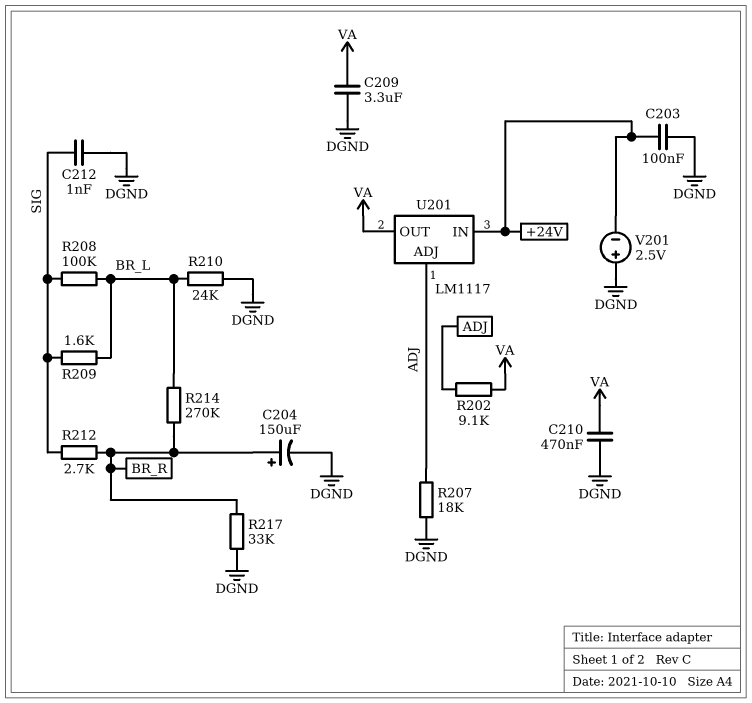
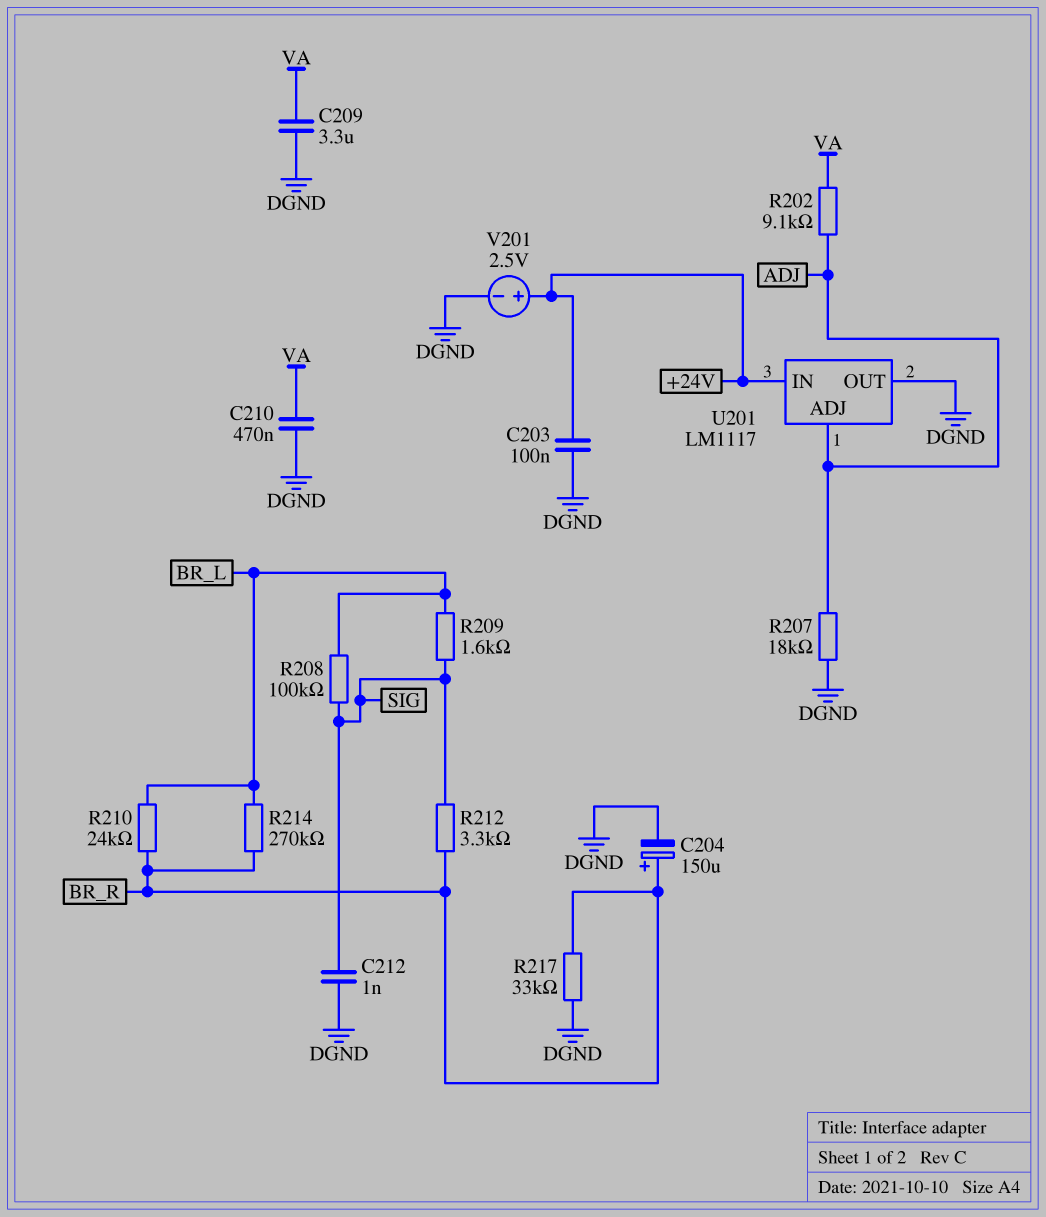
R210: 24k (BR_L, DGND) -> 24k (BR_L, BR_R)
R212: 2.7k (BR_R, SIG) -> 3.3k (BR_R, SIG)
U201 pin OUT: VA -> DGND
V201: 2.5V (plus DGND, minus +24V) -> 2.5V (plus +24V, minus DGND)

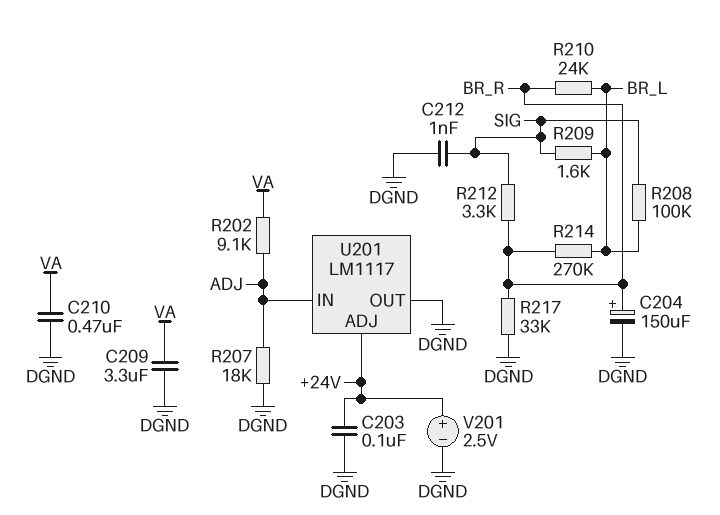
U201 pin ADJ: ADJ -> +24V
U201 pin IN: +24V -> ADJ

